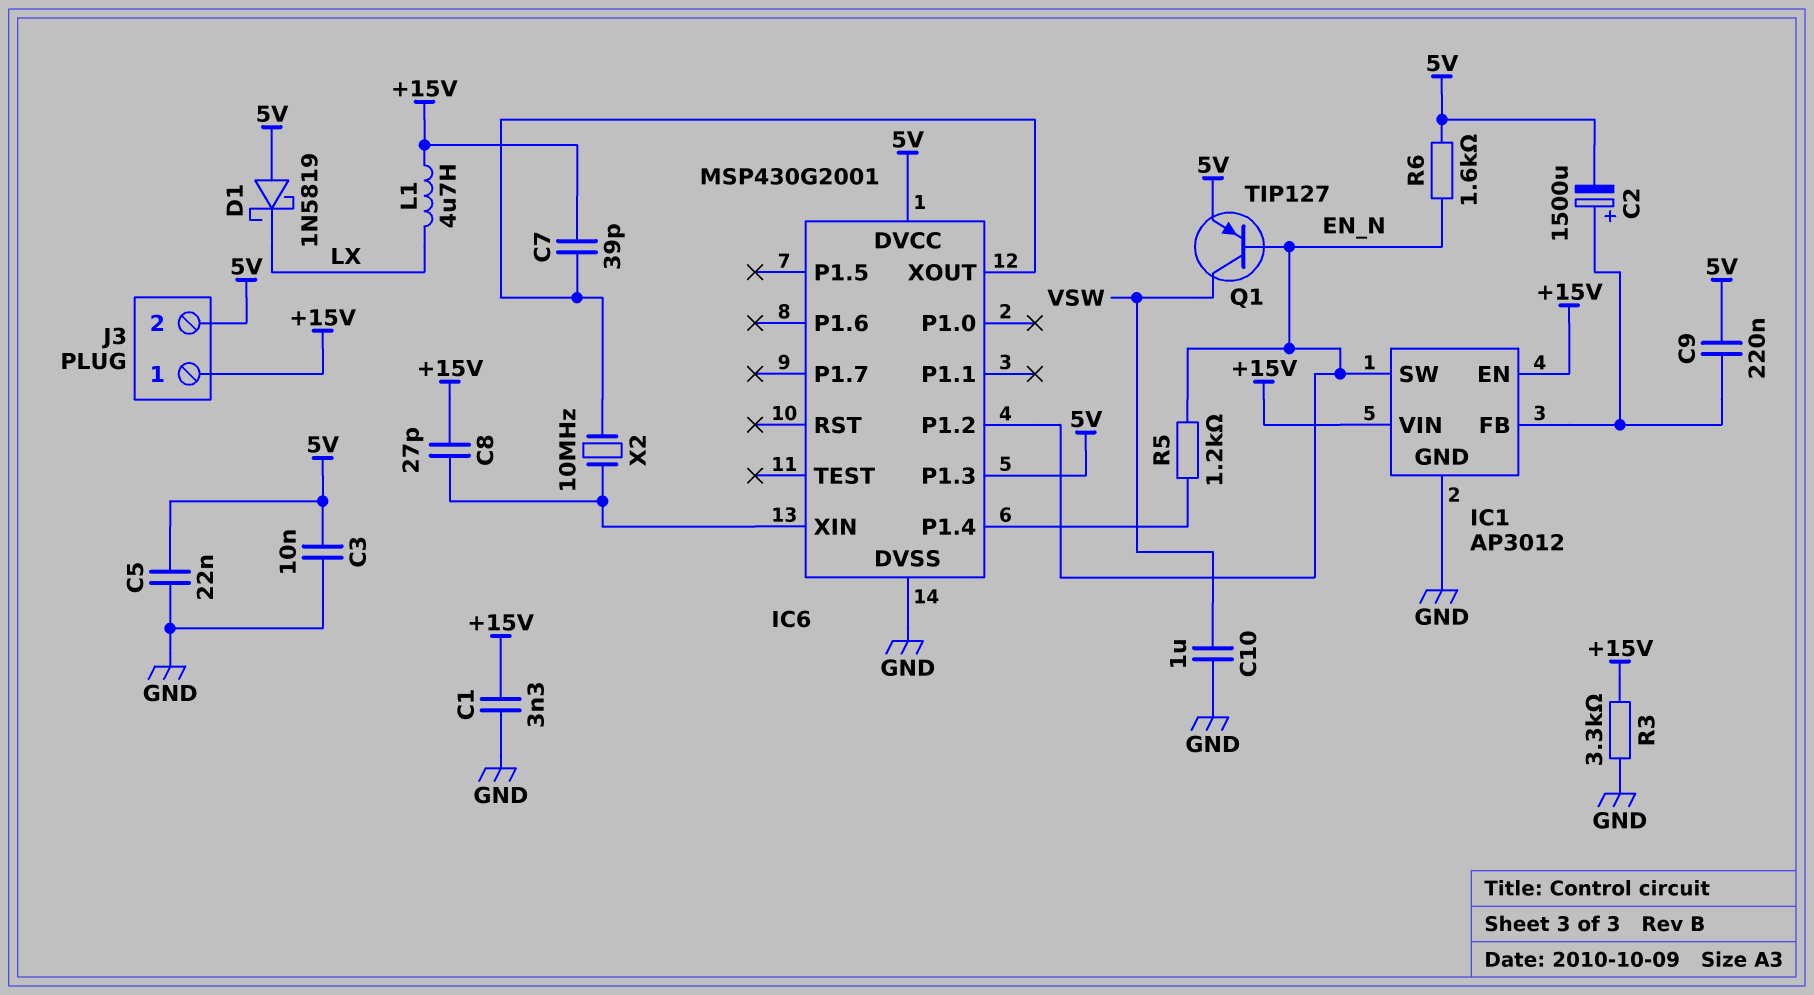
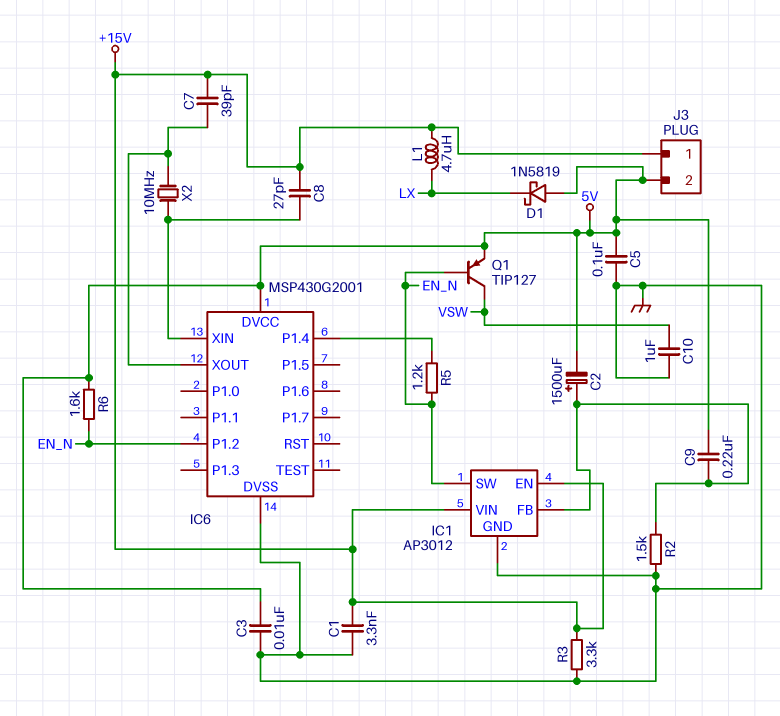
C5: 22nF (5V, GND) -> 100nF (5V, GND)
IC6 pin P1.3: 5V -> none
R2: none -> 1.5k (GND, IC1/FB)

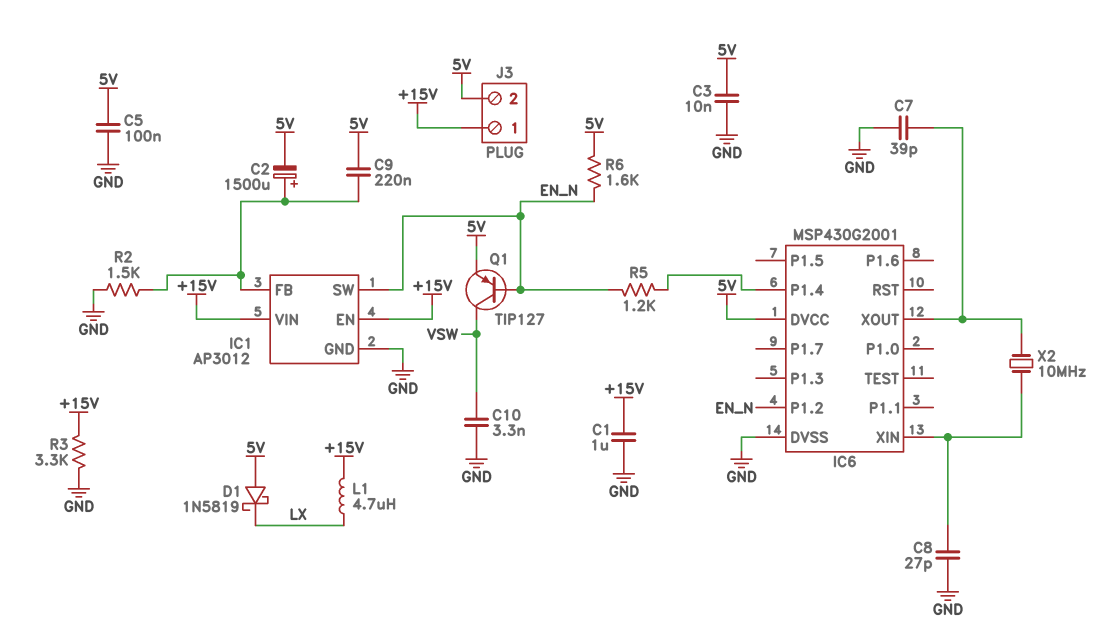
C1: 3.3nF (+15V, GND) -> 1uF (+15V, GND)
C7: 39pF (+15V, IC6/XOUT) -> 39pF (GND, IC6/XOUT)
C8: 27pF (+15V, IC6/XIN) -> 27pF (GND, IC6/XIN)
C10: 1uF (GND, VSW) -> 3.3nF (GND, VSW)

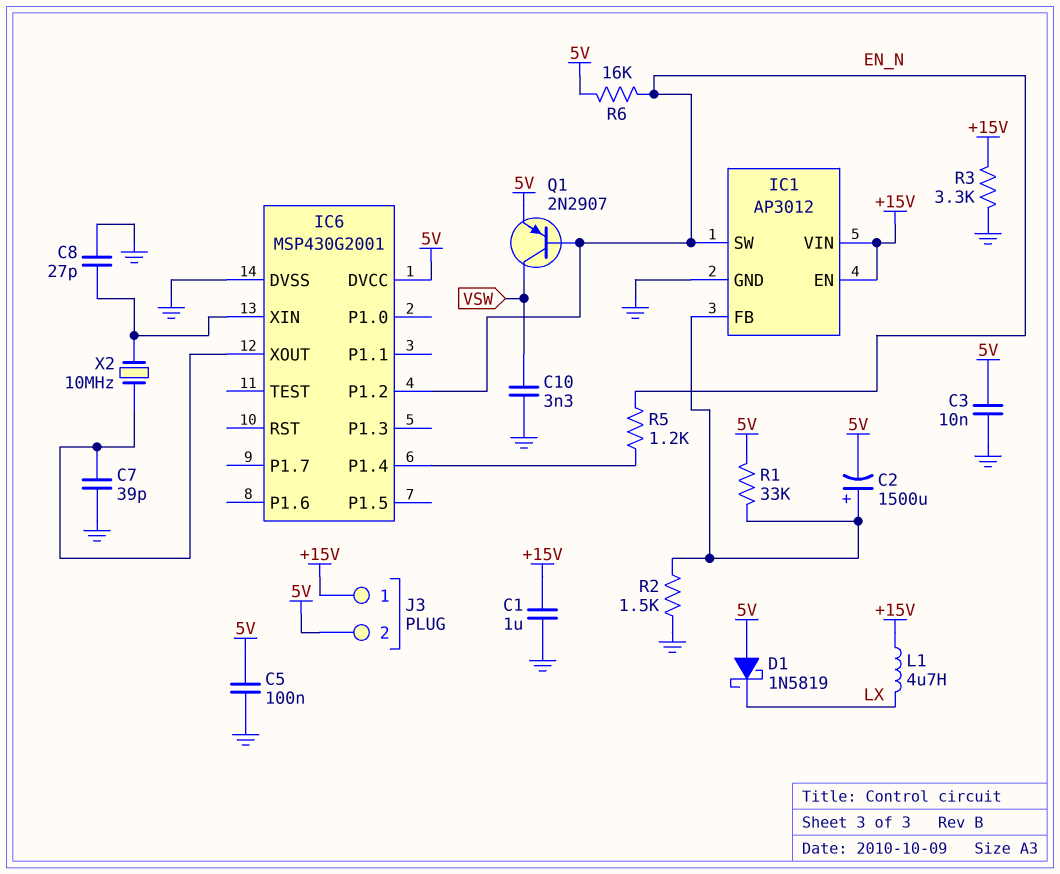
C9: 220nF (5V, IC1/FB) -> none
Q1: PNP TIP127 (B EN_N, C VSW, E 5V) -> PNP 2N2907 (B EN_N, C VSW, E 5V)
R1: none -> 33k (5V, IC1/FB)
R6: 1.6k (5V, EN_N) -> 16k (5V, EN_N)

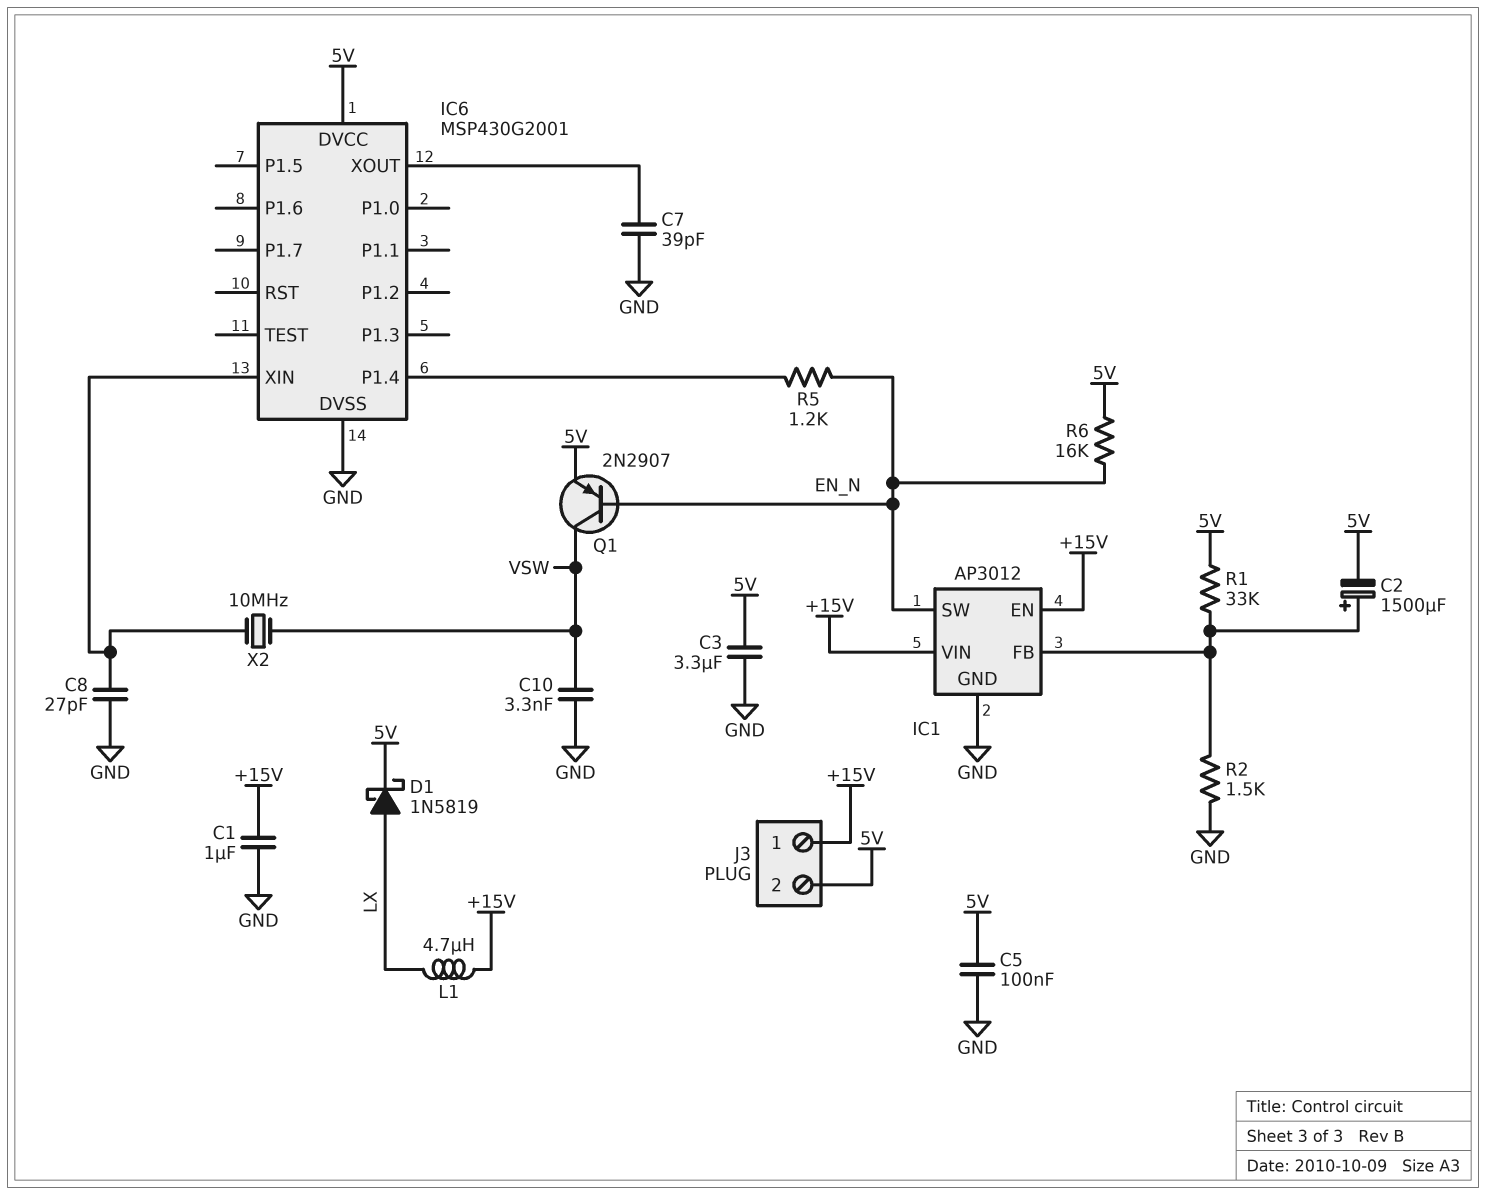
C3: 10nF (5V, GND) -> 3.3uF (5V, GND)
D1: schottky 1N5819 (A 5V, K LX) -> schottky 1N5819 (A LX, K 5V)
IC6 pin P1.2: EN_N -> none
R3: 3.3k (+15V, GND) -> none
X2: 10MHz (IC6/XIN, IC6/XOUT) -> 10MHz (IC6/XIN, VSW)

